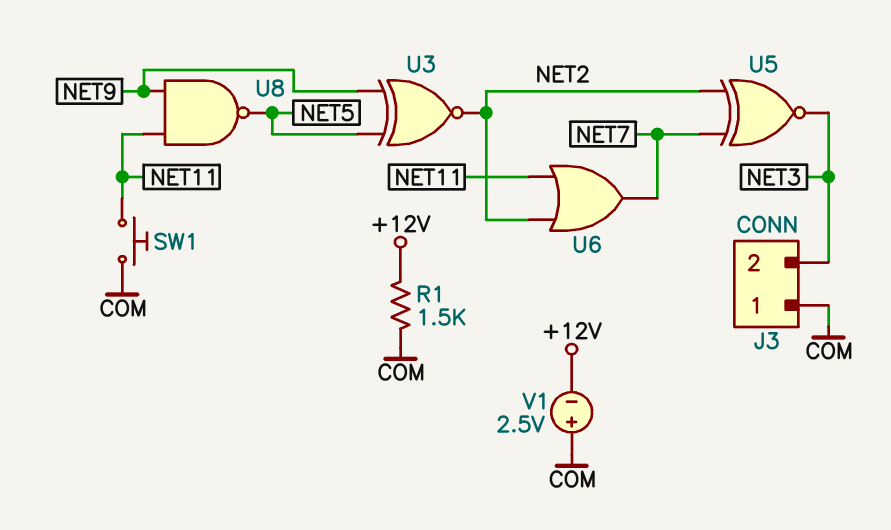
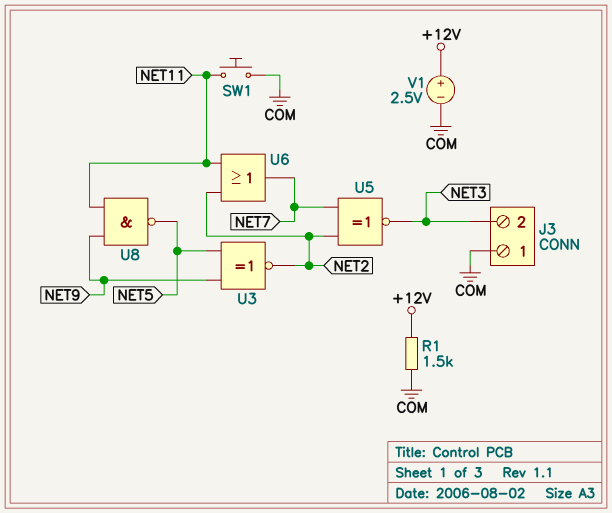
V1: 2.5V (plus COM, minus +12V) -> 2.5V (plus +12V, minus COM)

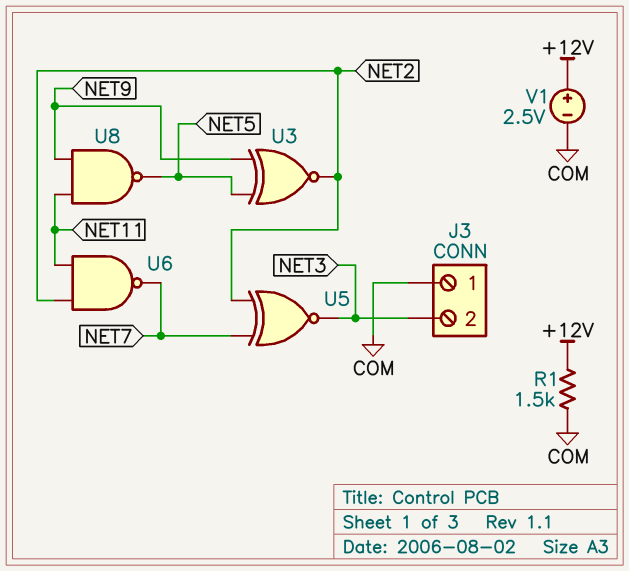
SW1: button (COM, NET11) -> none
U6: OR (in NET2, in NET11, out NET7) -> NAND (in NET2, in NET11, out NET7)

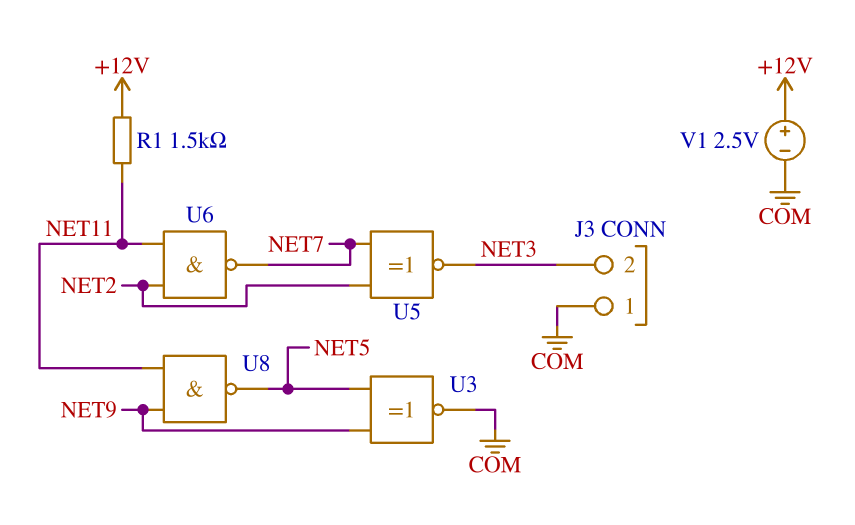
R1: 1.5k (+12V, COM) -> 1.5k (+12V, NET11)
U3: XNOR (in NET5, in NET9, out NET2) -> XNOR (in NET5, in NET9, out COM)

